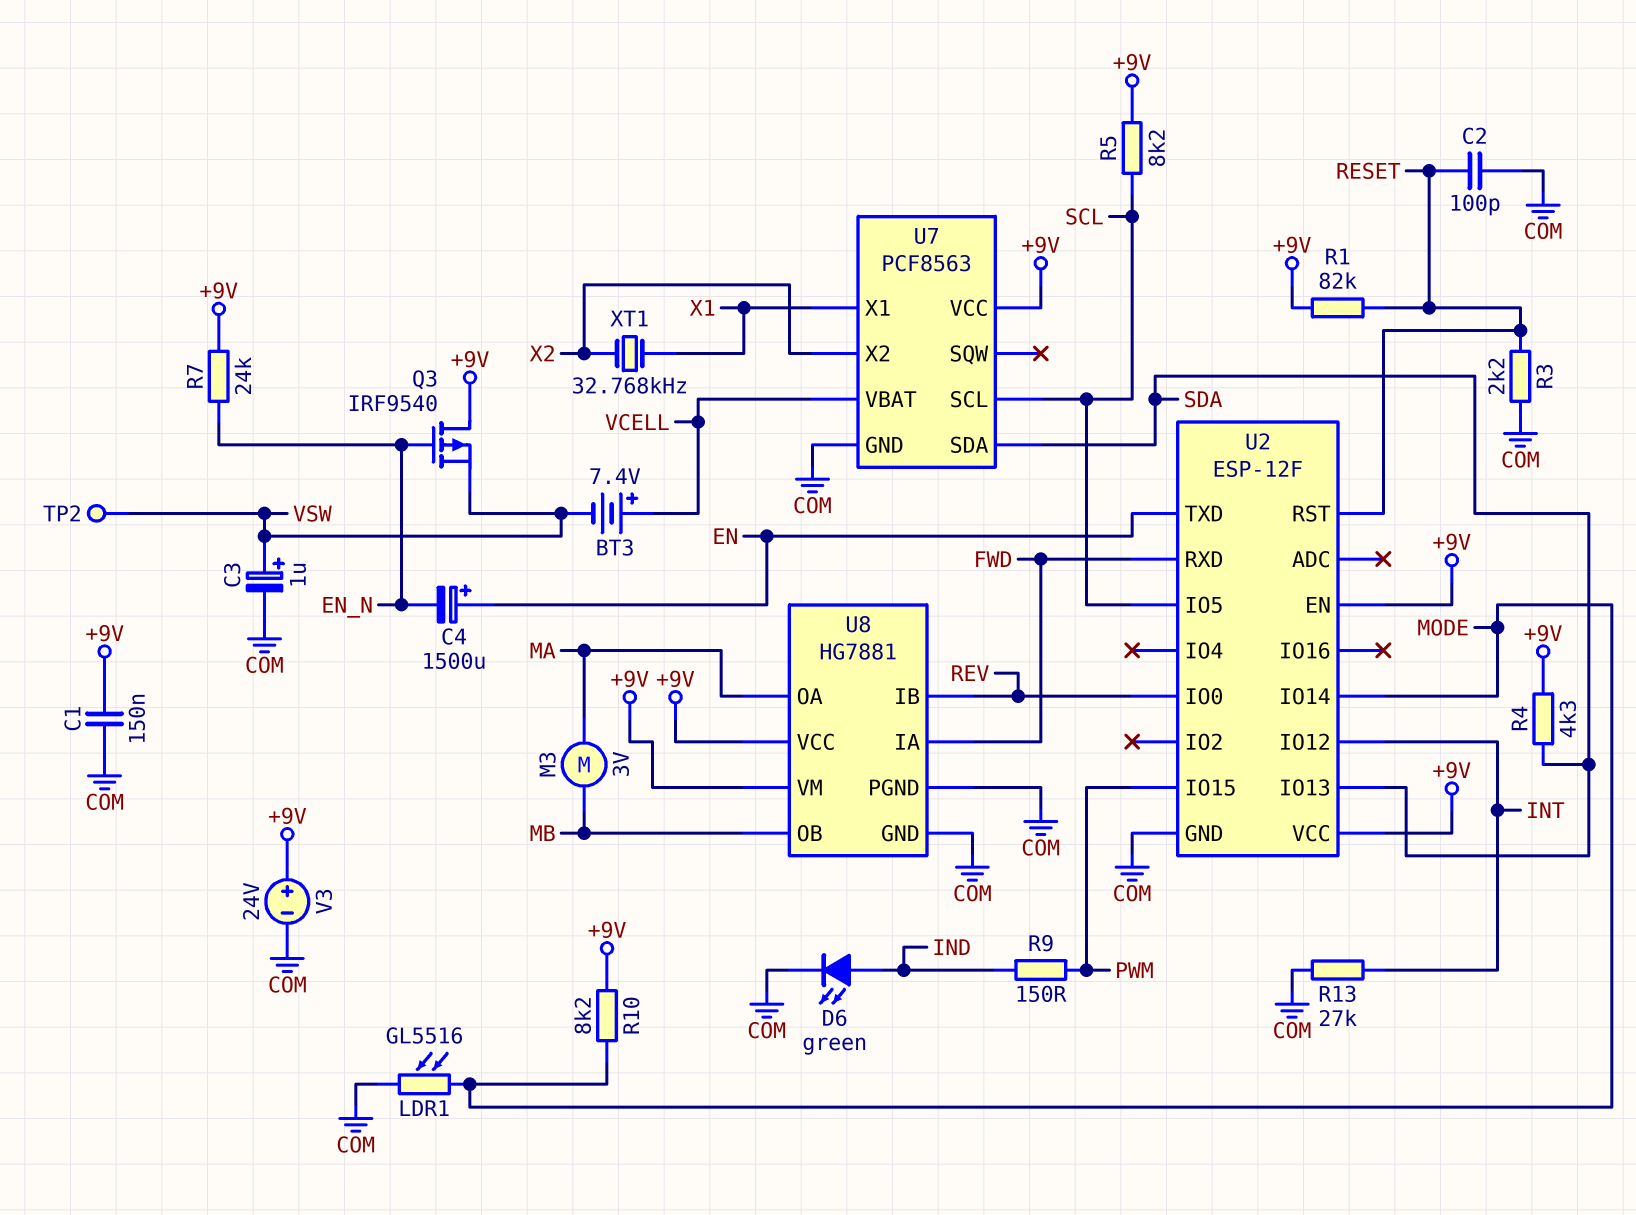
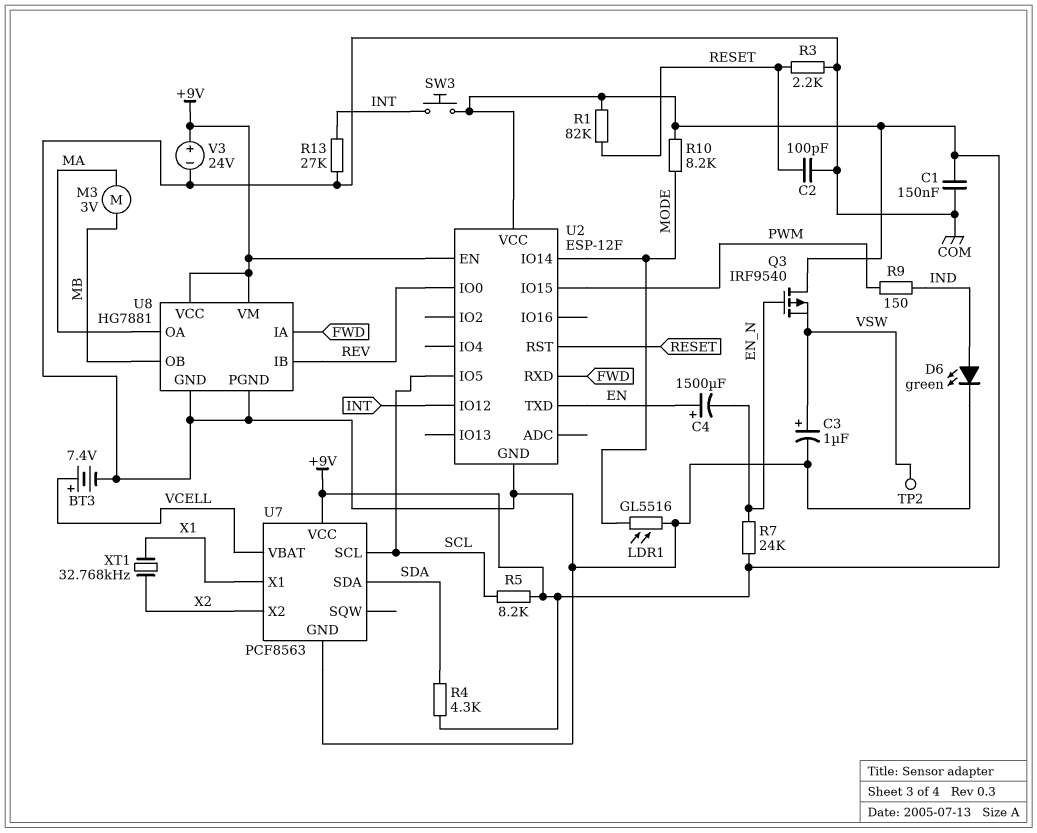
BT3: 7.4V (plus VCELL, minus VSW) -> 7.4V (plus VCELL, minus COM)
SW3: none -> button (+9V, INT)
U2 pin IO13: SDA -> none

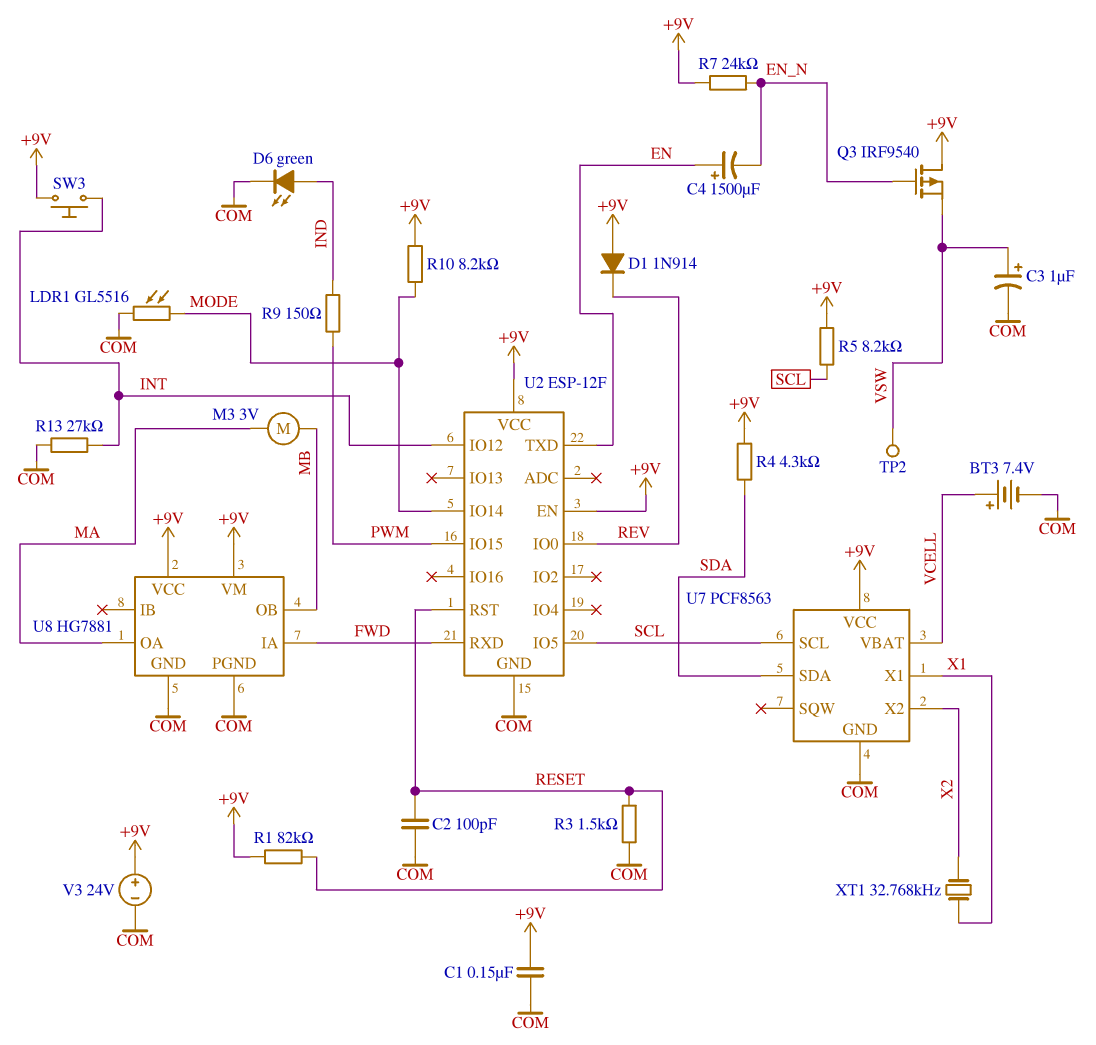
D1: none -> diode 1N914 (A +9V, K REV)
R3: 2.2k (COM, RESET) -> 1.5k (COM, RESET)
U8 pin IB: REV -> none

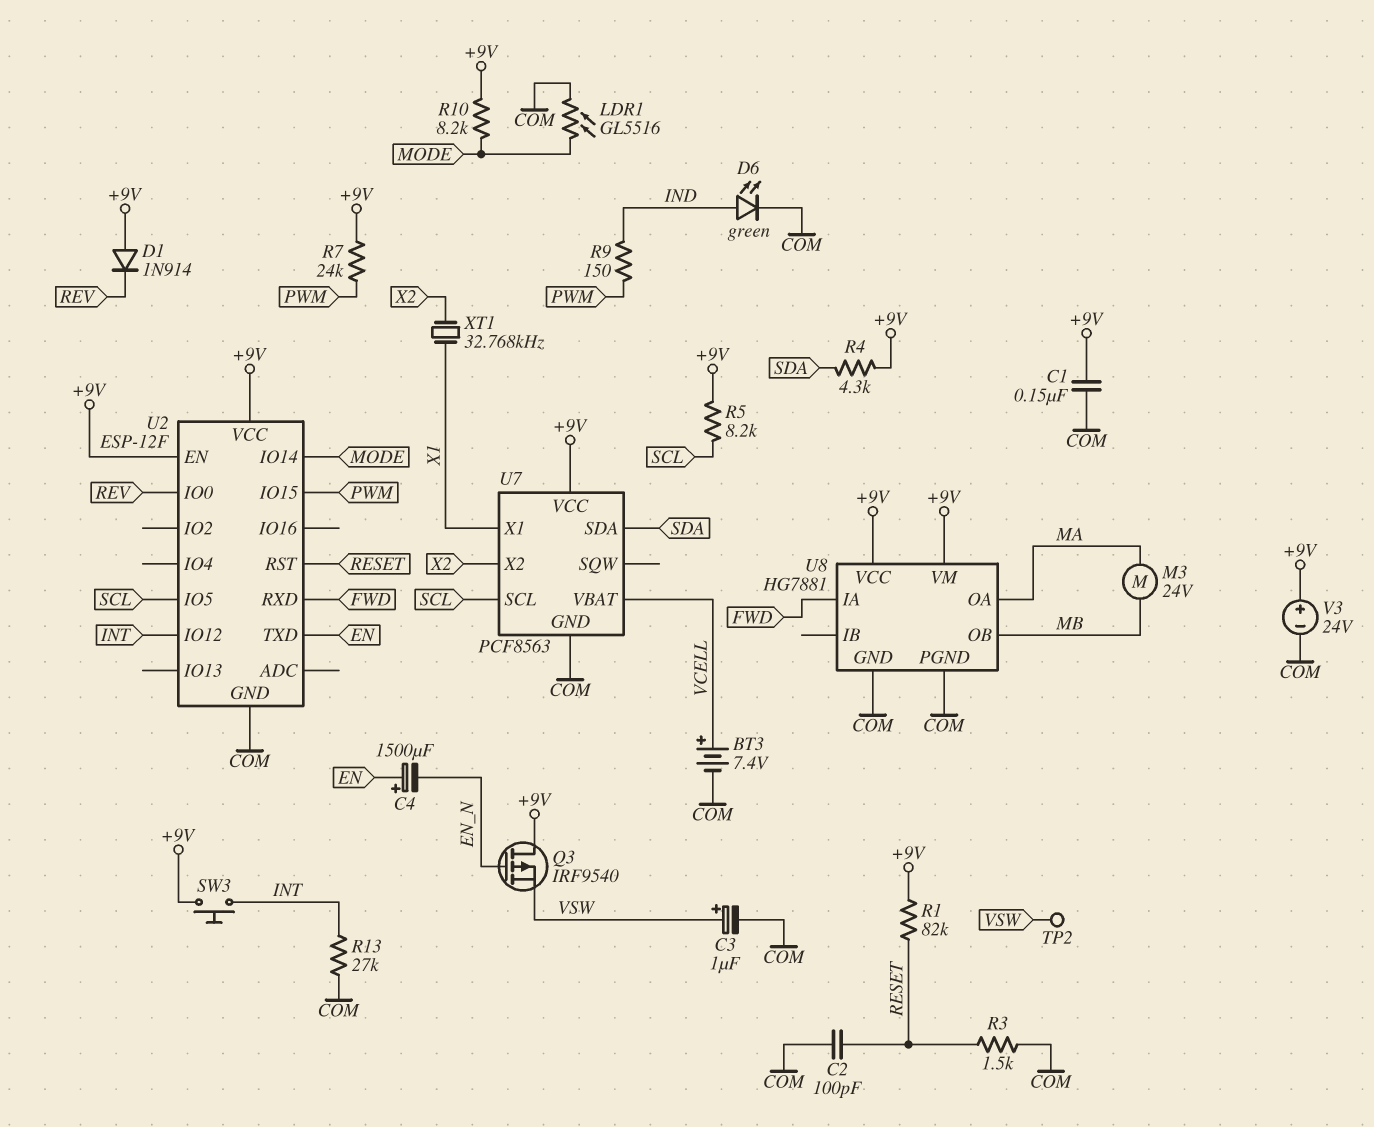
M3: motor 3V (MA, MB) -> motor 24V (MA, MB)
R7: 24k (+9V, EN_N) -> 24k (+9V, PWM)

